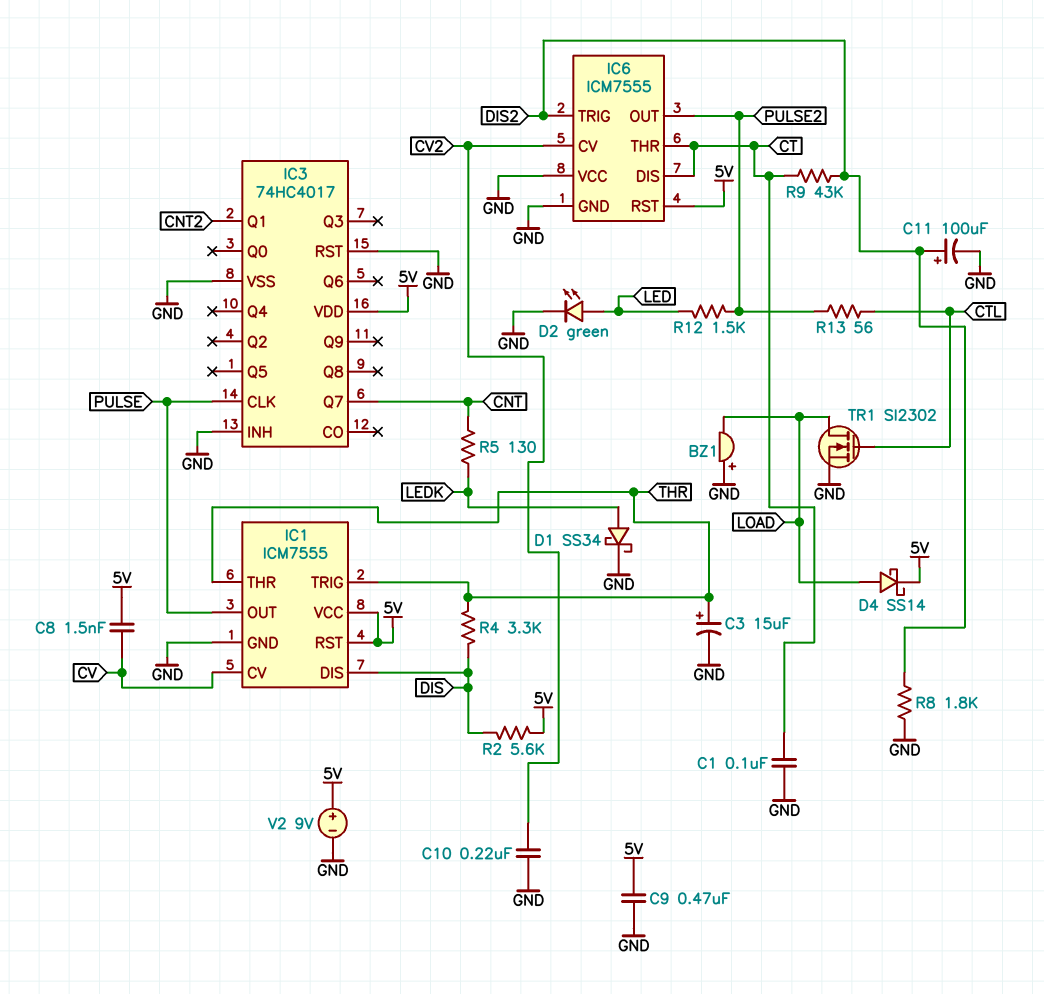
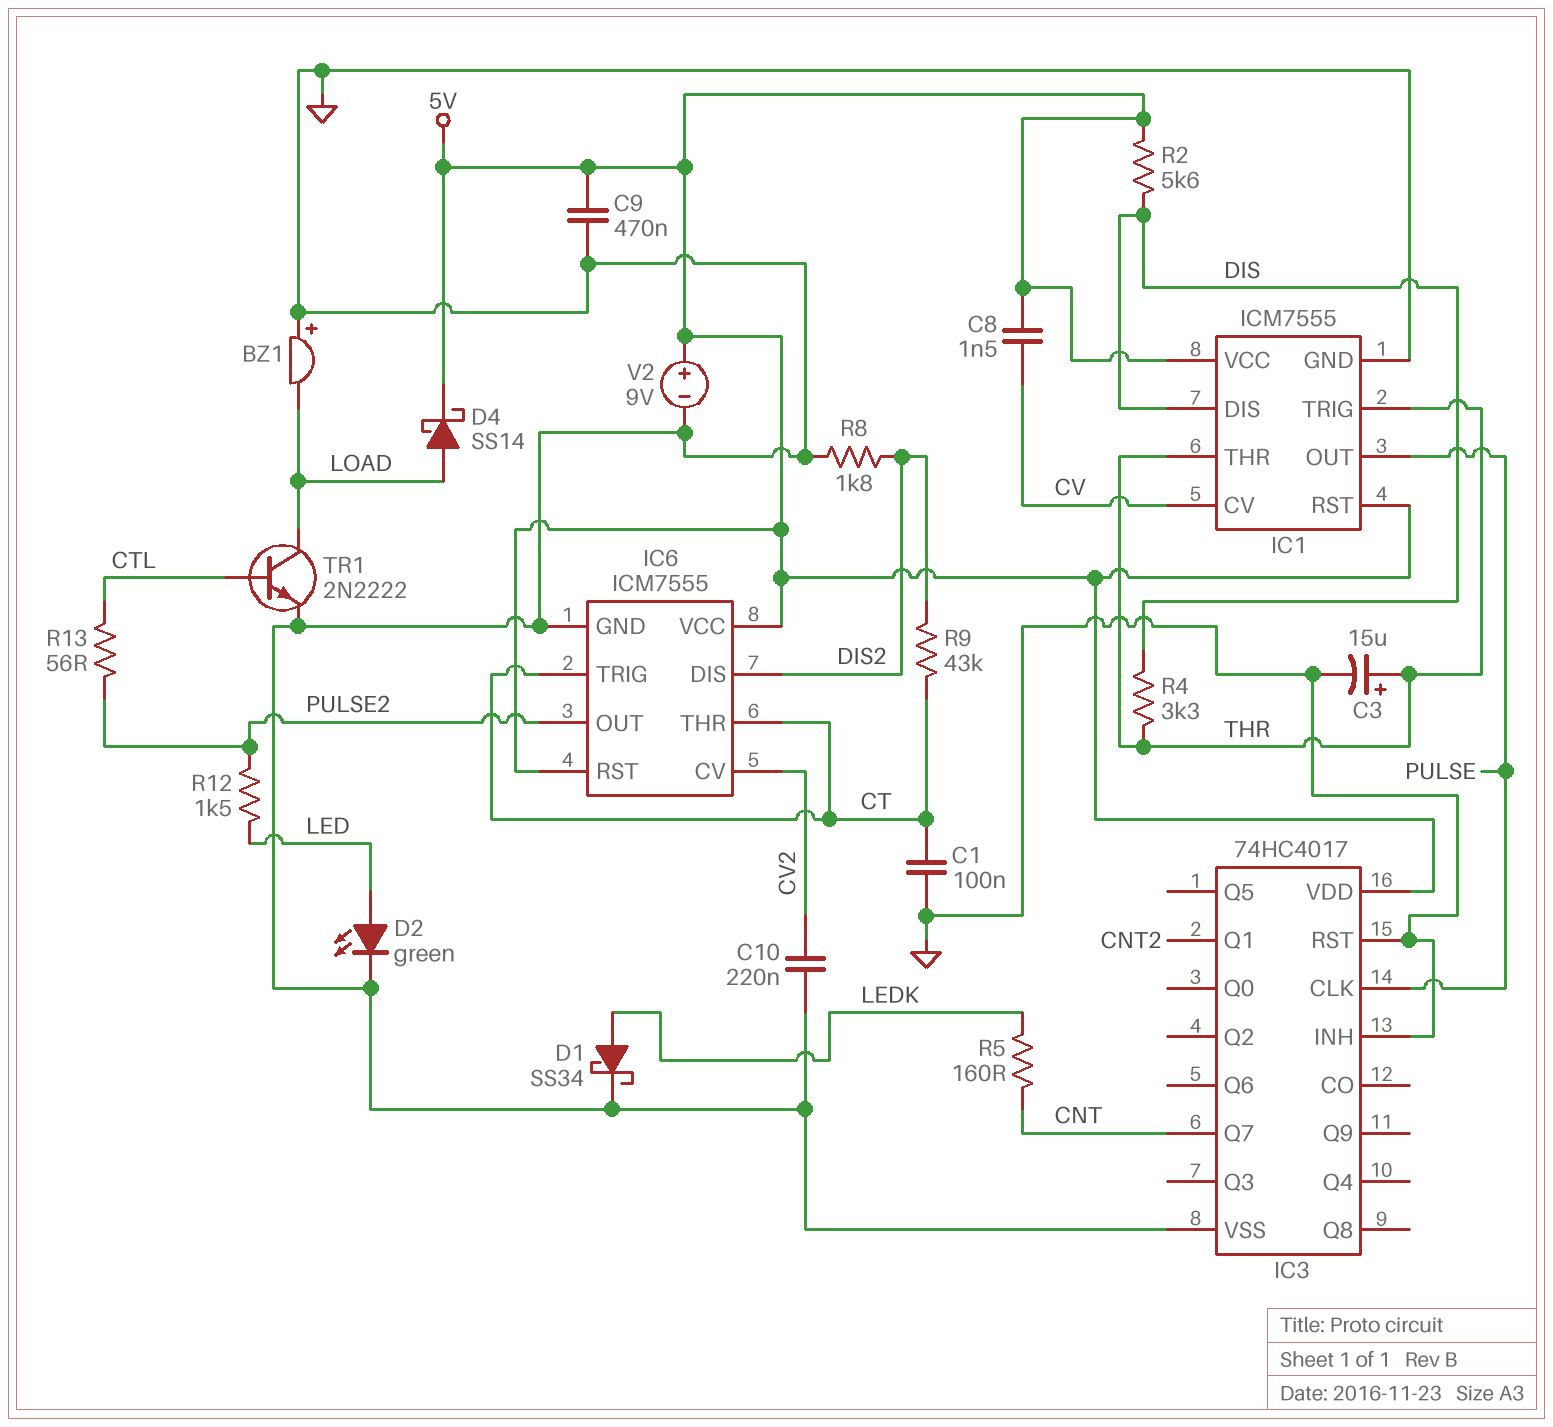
C11: 100uF (plus DIS2, minus GND) -> none
IC6 pin DIS: CT -> DIS2
IC6 pin TRIG: DIS2 -> CT
IC6 pin VCC: GND -> 5V
R5: 130 (CNT, LEDK) -> 160 (CNT, LEDK)
TR1: NMOS SI2302 (G CTL, D LOAD, S GND) -> NPN 2N2222 (B CTL, C LOAD, E GND)

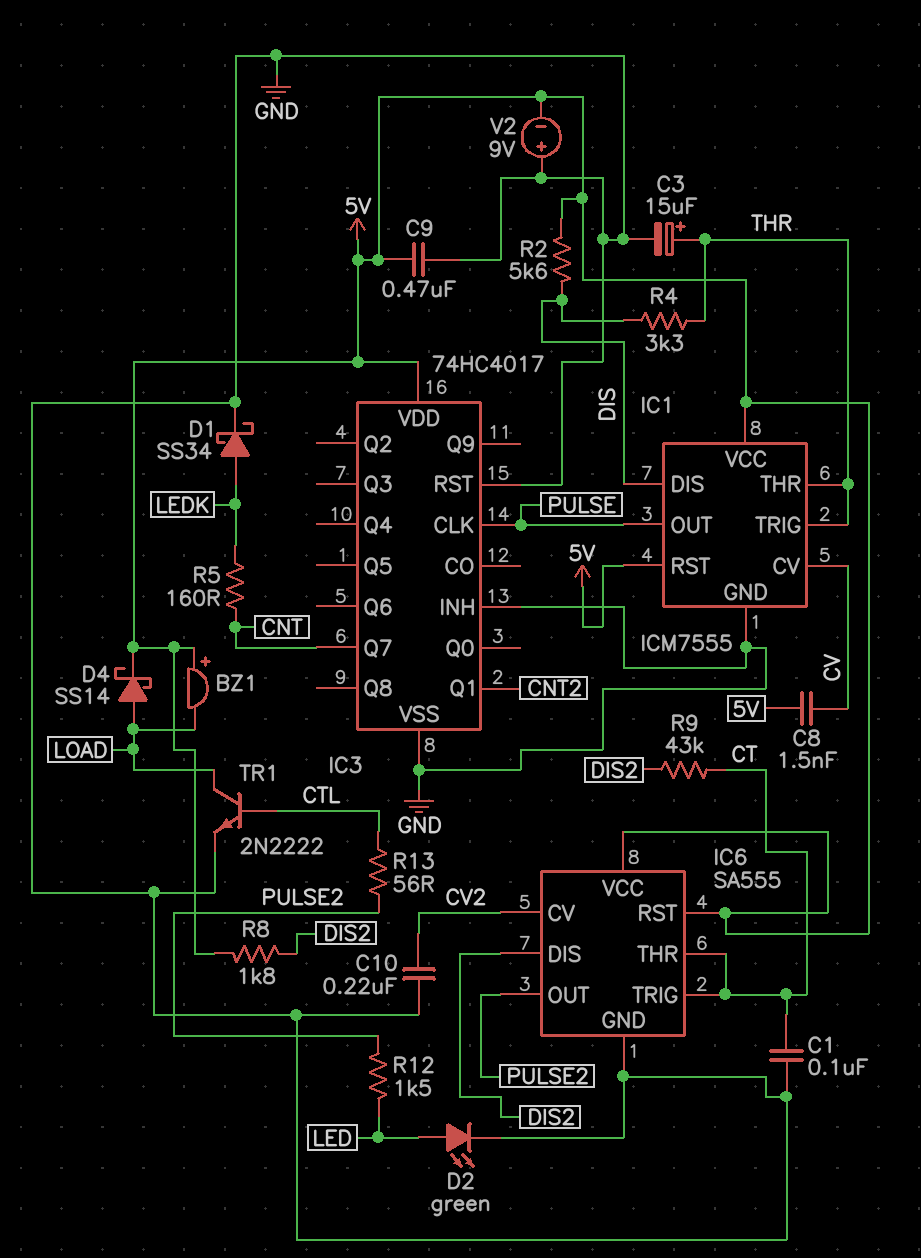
BZ1: buzzer (plus GND, minus LOAD) -> buzzer (plus 5V, minus LOAD)
IC6: ICM7555 -> SA555
R8: 1.8k (DIS2, GND) -> 1.8k (5V, DIS2)
V2: 9V (plus 5V, minus GND) -> 9V (plus GND, minus 5V)

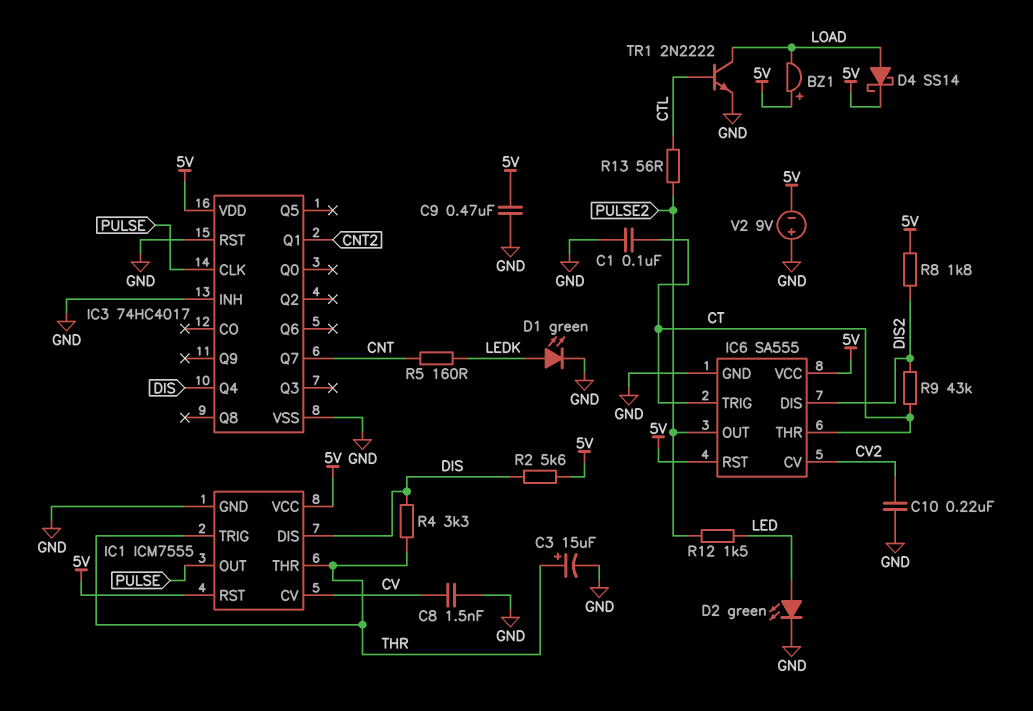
C8: 1.5nF (5V, CV) -> 1.5nF (CV, GND)
D1: schottky SS34 (A LEDK, K GND) -> LED green (A LEDK, K GND)
IC3 pin Q4: none -> DIS

